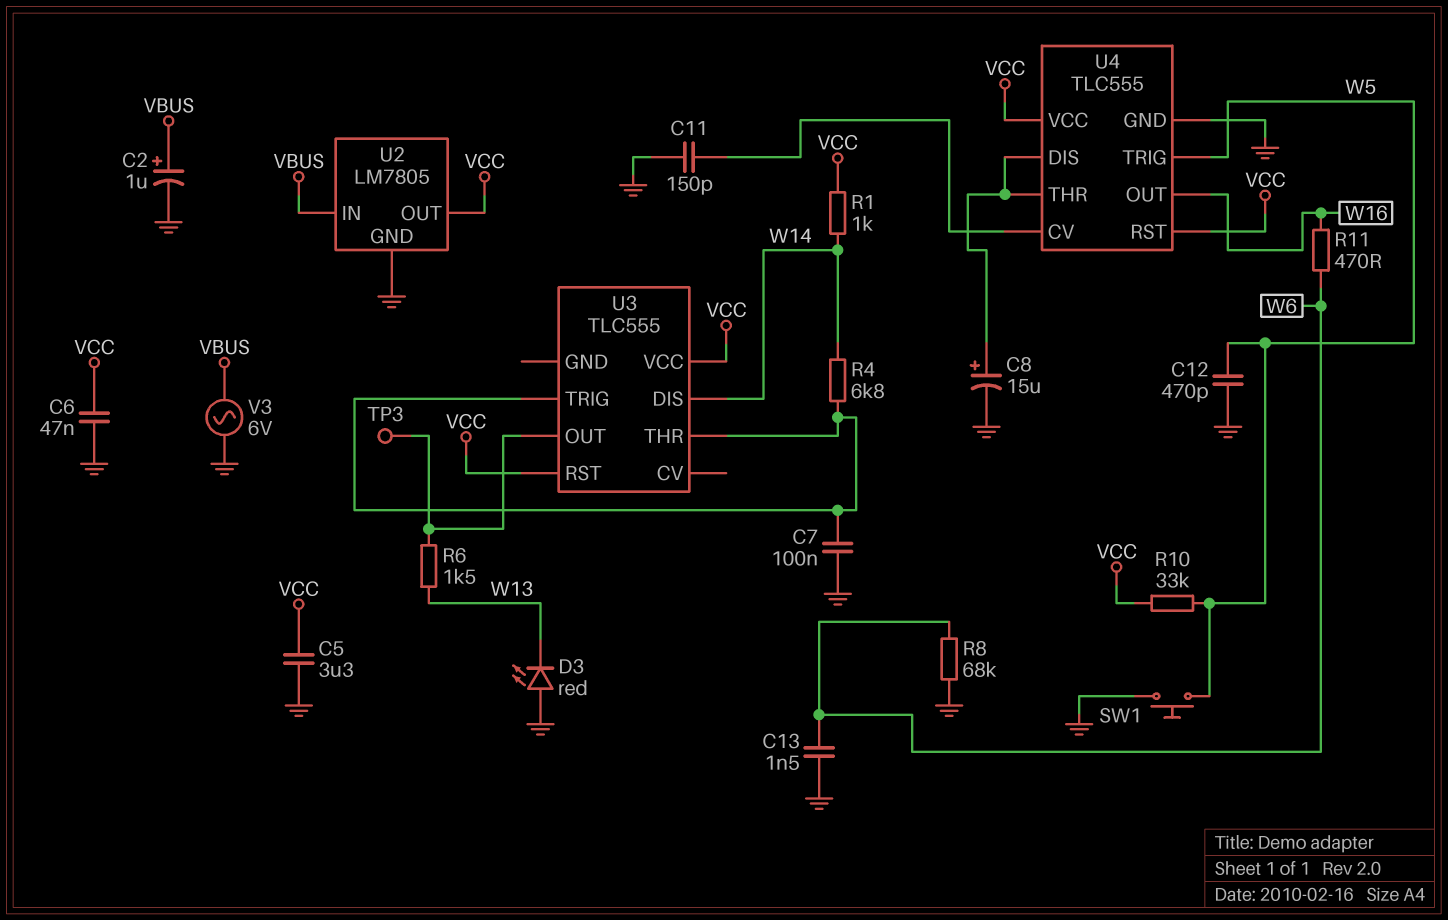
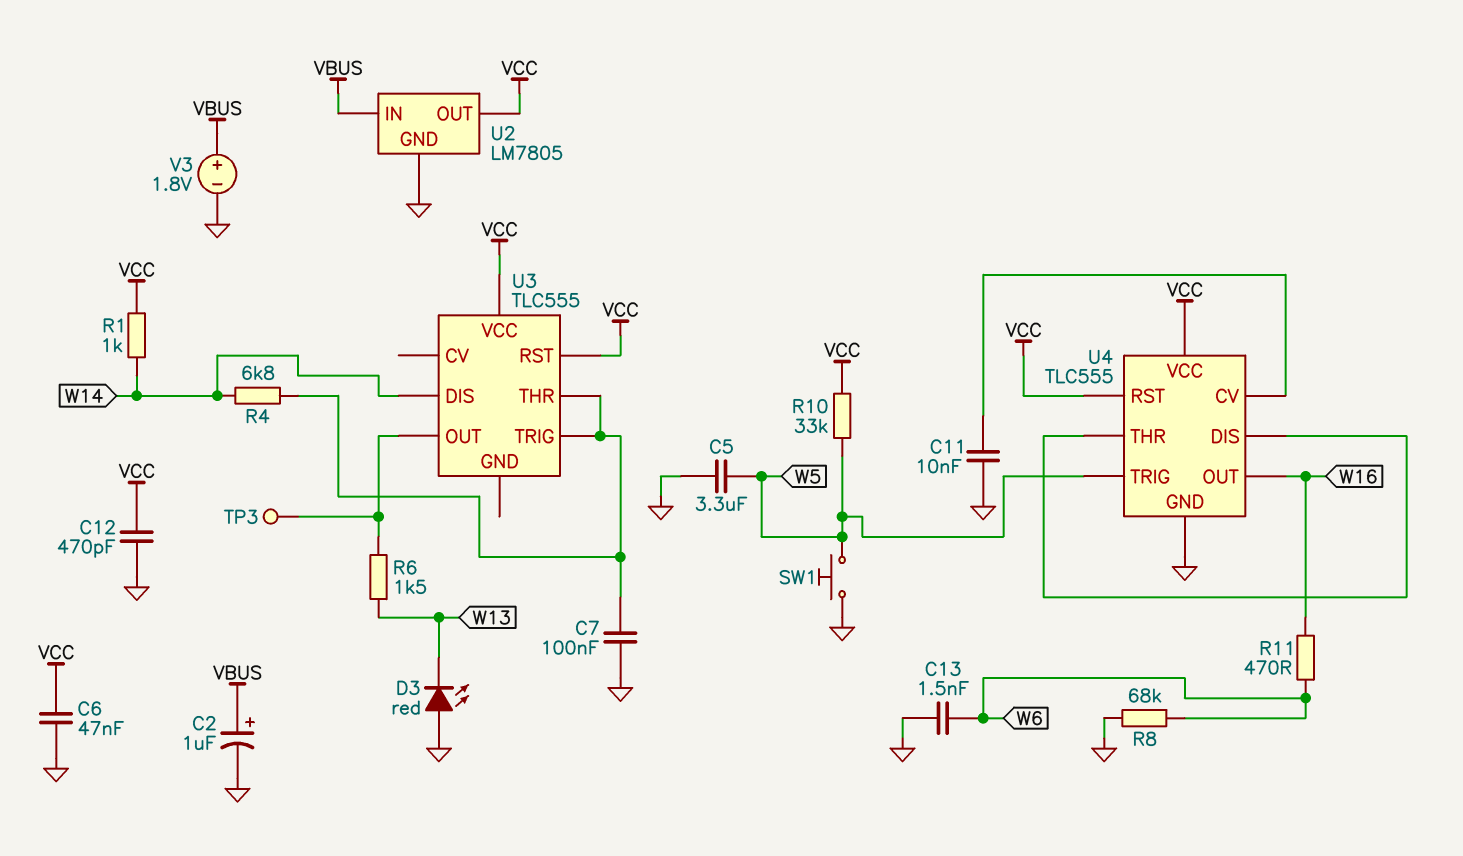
C5: 3.3uF (GND, VCC) -> 3.3uF (GND, W5)
C8: 15uF (plus U4/DIS, minus GND) -> none
C11: 150pF (GND, U4/CV) -> 10nF (GND, U4/CV)
C12: 470pF (GND, W5) -> 470pF (GND, VCC)
V3: AC 6V (GND, VBUS) -> 1.8V (plus VBUS, minus GND)

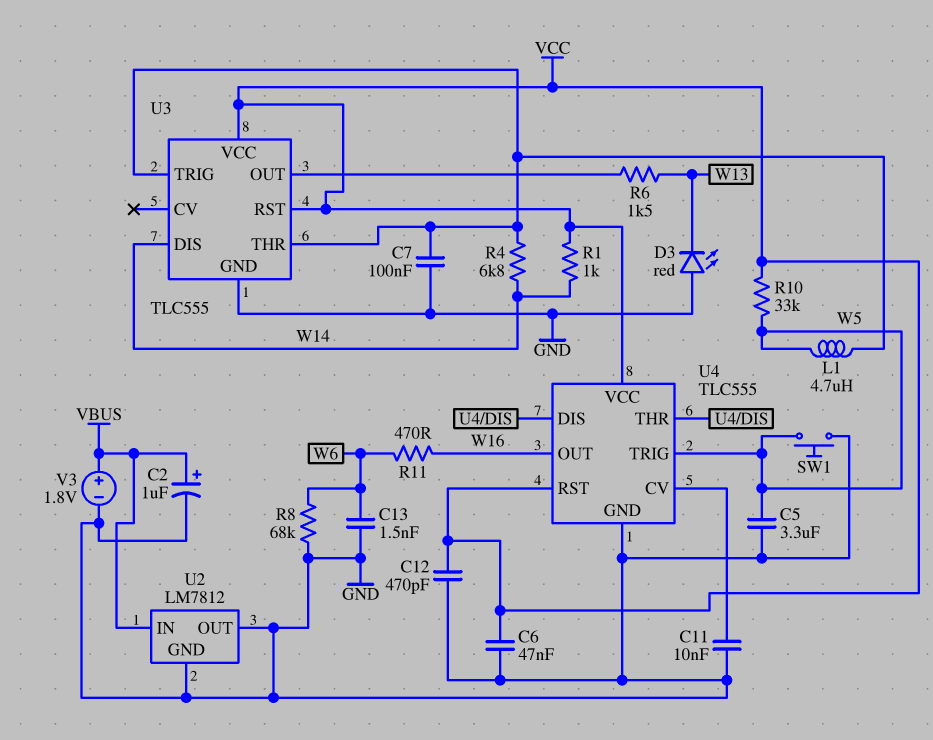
L1: none -> 4.7uH (U3/THR, W5)
TP3: test point (U3/OUT) -> none
U2: LM7805 -> LM7812
U2 pin OUT: VCC -> GND
U3 pin GND: none -> GND

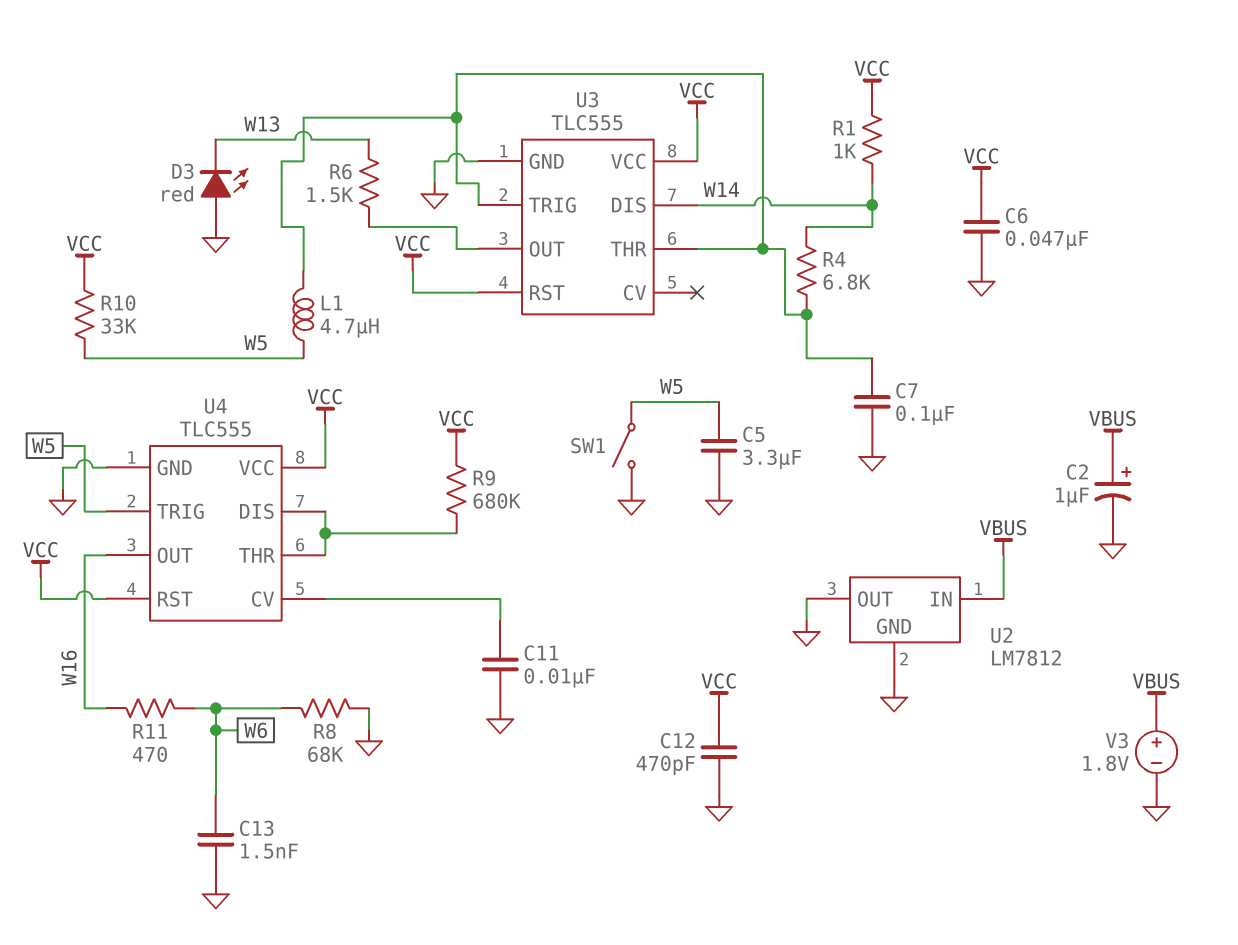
R9: none -> 680k (U4/DIS, VCC)
SW1: button (GND, W5) -> switch (GND, W5)

